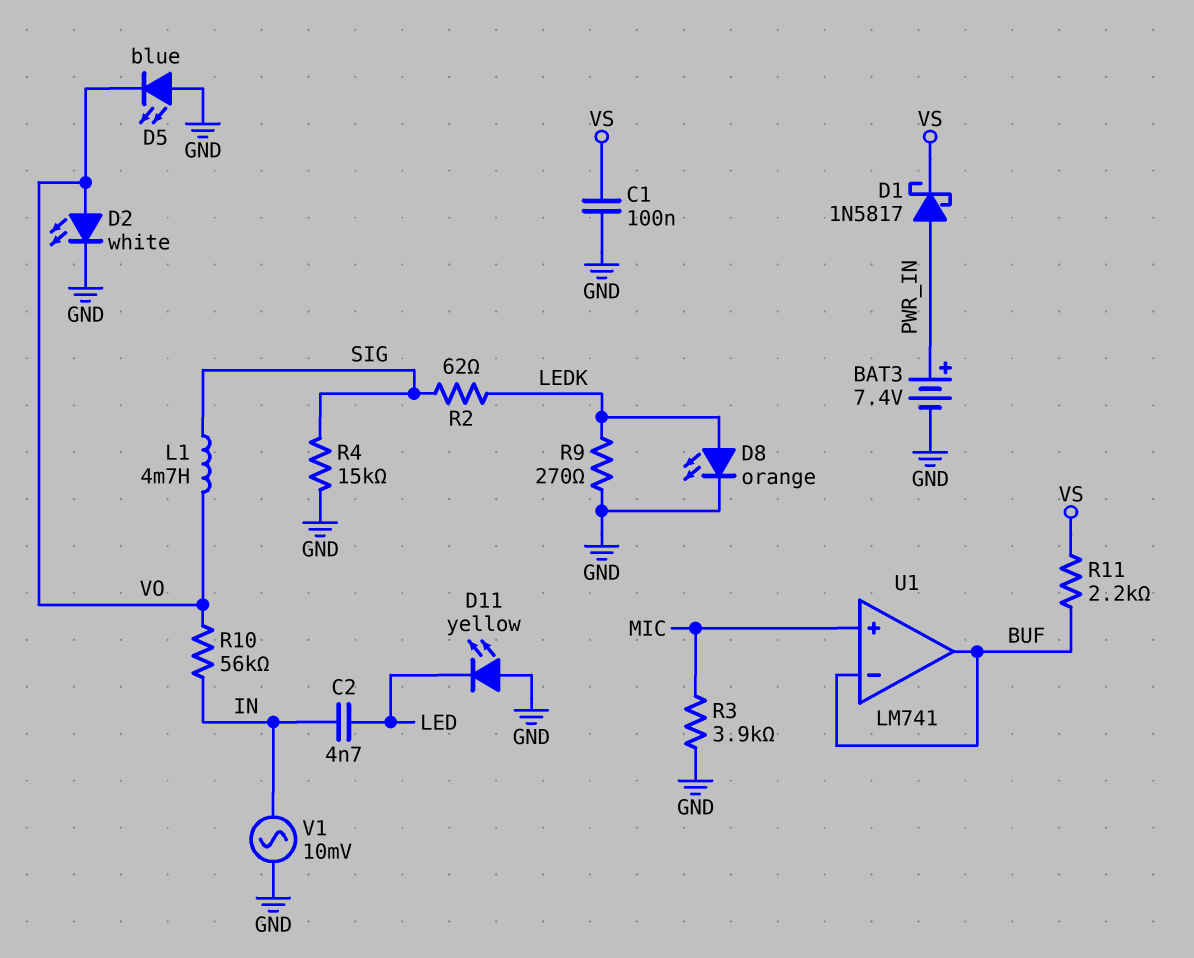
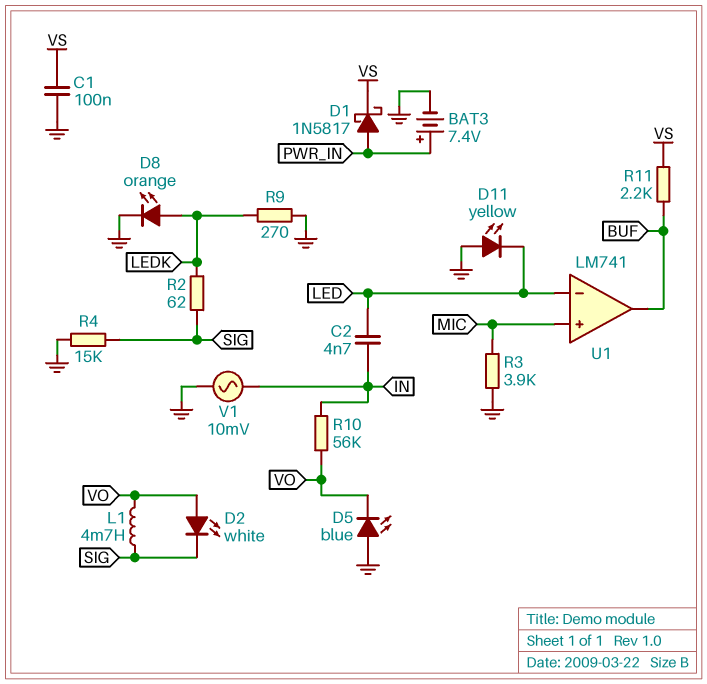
D2: LED white (A VO, K GND) -> LED white (A VO, K SIG)
U1 pin in-: BUF -> LED

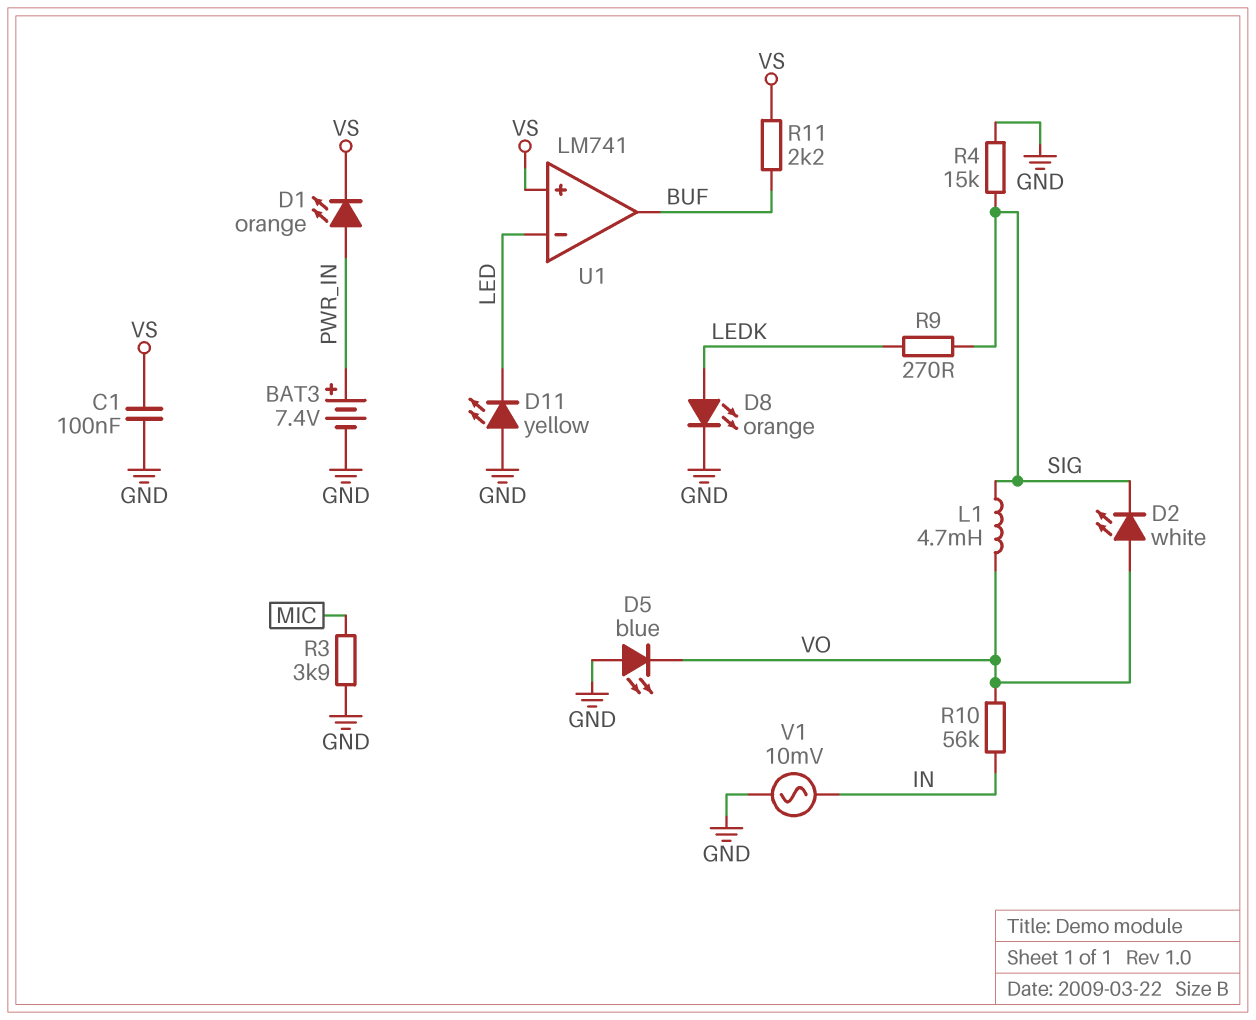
C2: 4.7nF (IN, LED) -> none
D1: schottky 1N5817 (A PWR_IN, K VS) -> LED orange (A PWR_IN, K VS)
R2: 62 (LEDK, SIG) -> none
R9: 270 (GND, LEDK) -> 270 (LEDK, SIG)
U1 pin in+: MIC -> VS

